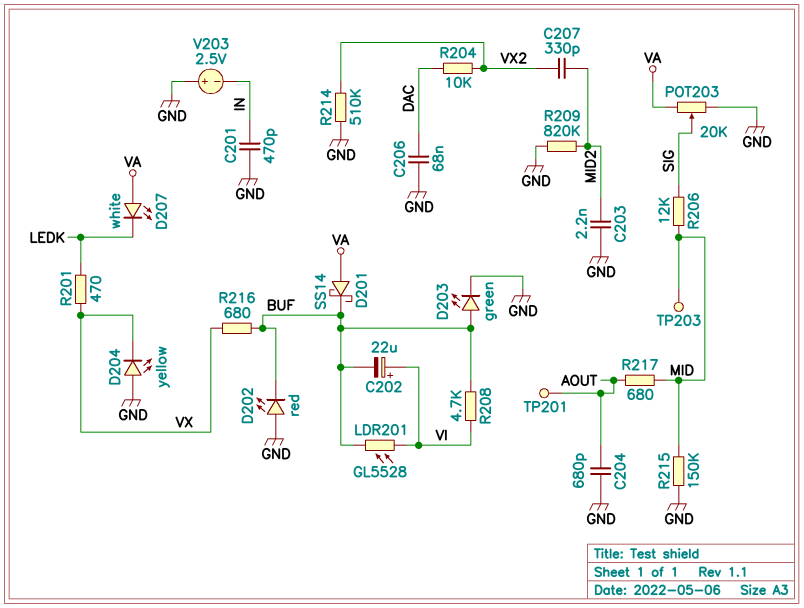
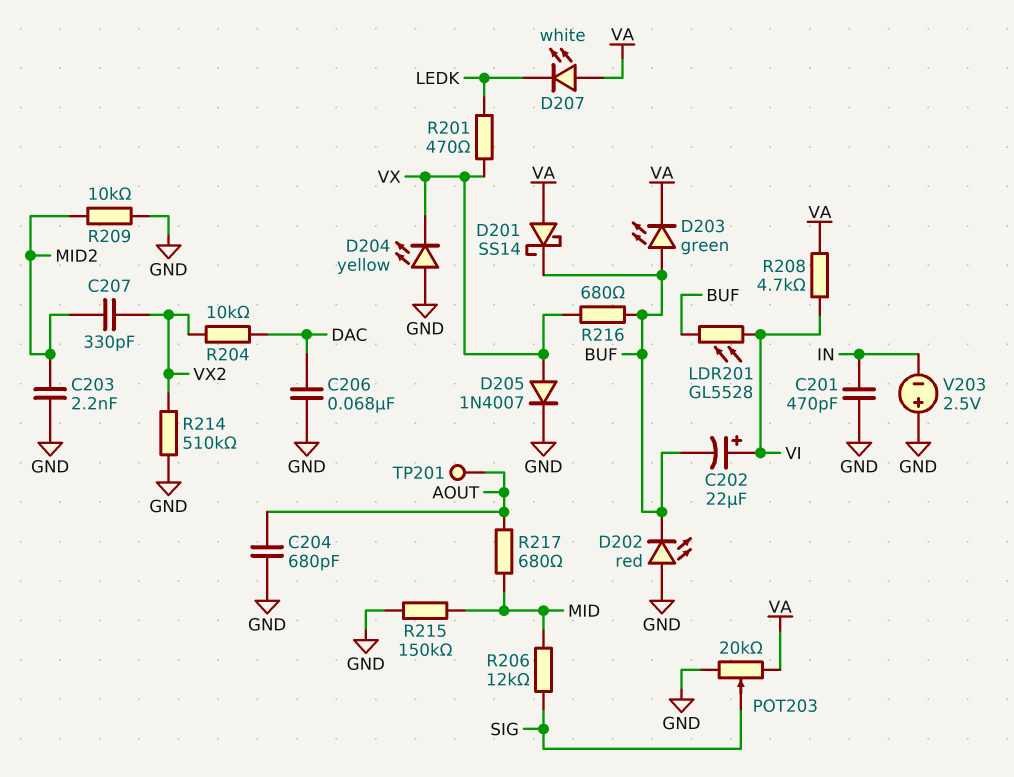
D203: LED green (A BUF, K GND) -> LED green (A BUF, K VA)
D205: none -> diode 1N4007 (A VX, K GND)
R208: 4.7k (BUF, VI) -> 4.7k (VA, VI)
R209: 820k (GND, MID2) -> 10k (GND, MID2)
TP203: test point (MID) -> none

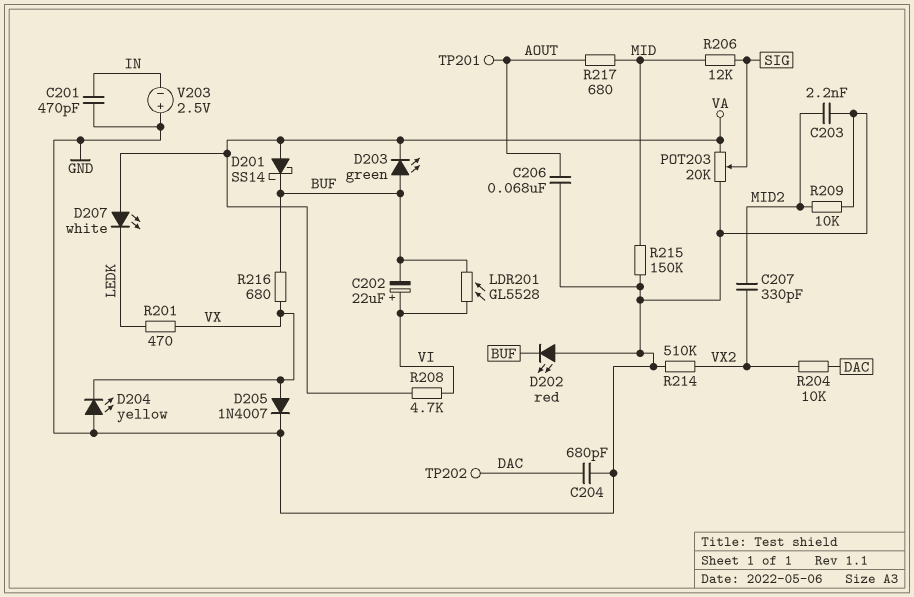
C204: 680pF (AOUT, GND) -> 680pF (DAC, GND)
C206: 68nF (DAC, GND) -> 68nF (AOUT, GND)
TP202: none -> test point (DAC)

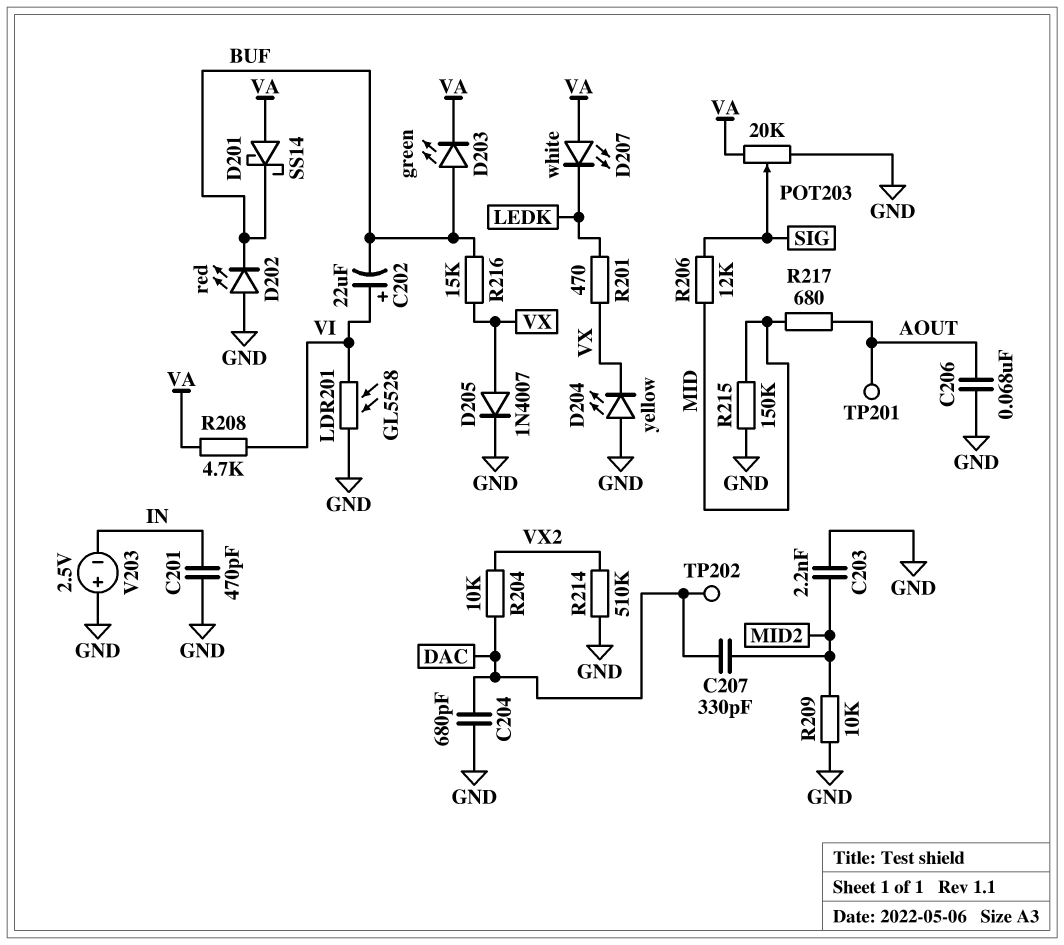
C207: 330pF (MID2, VX2) -> 330pF (DAC, MID2)
LDR201: GL5528 (BUF, VI) -> GL5528 (GND, VI)
R216: 680 (BUF, VX) -> 15k (BUF, VX)

